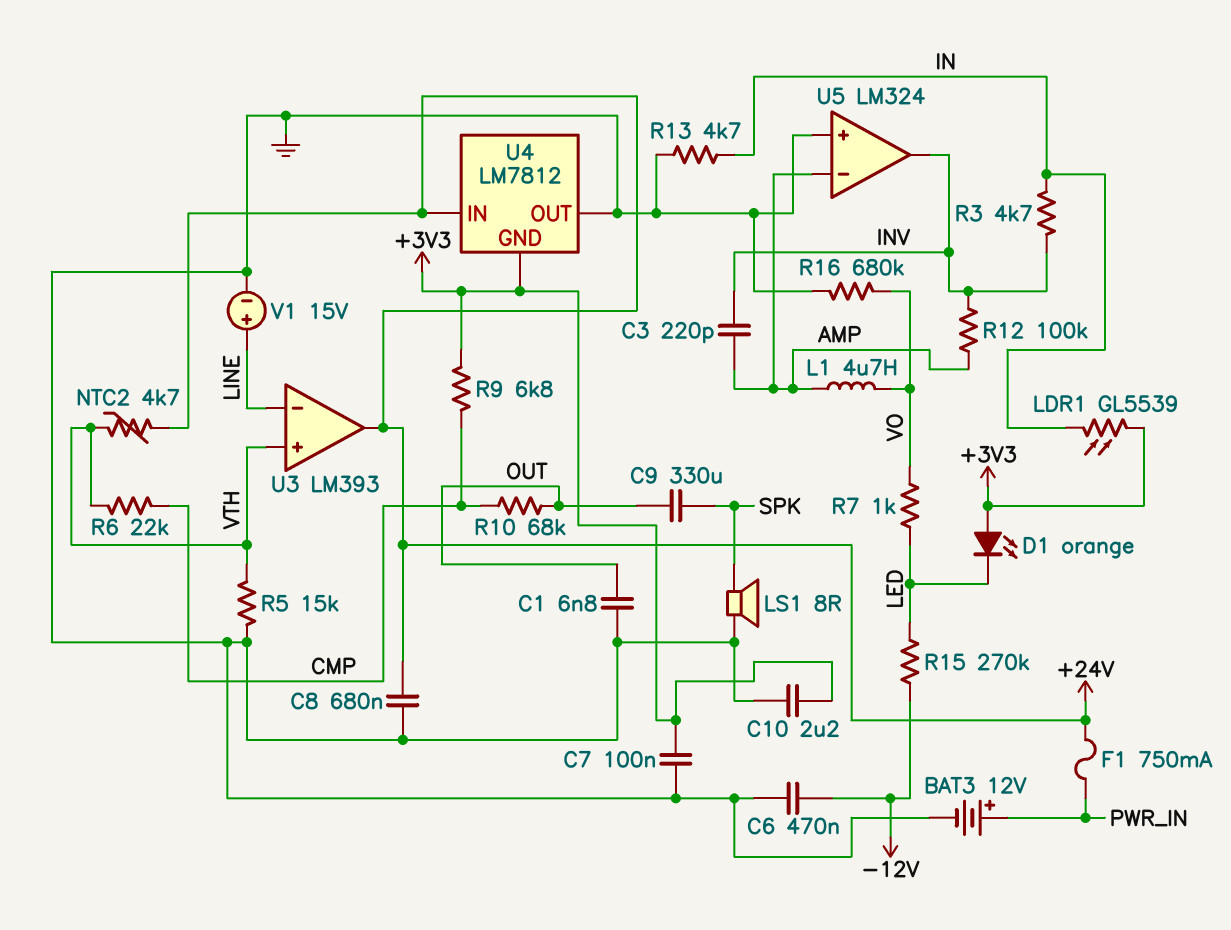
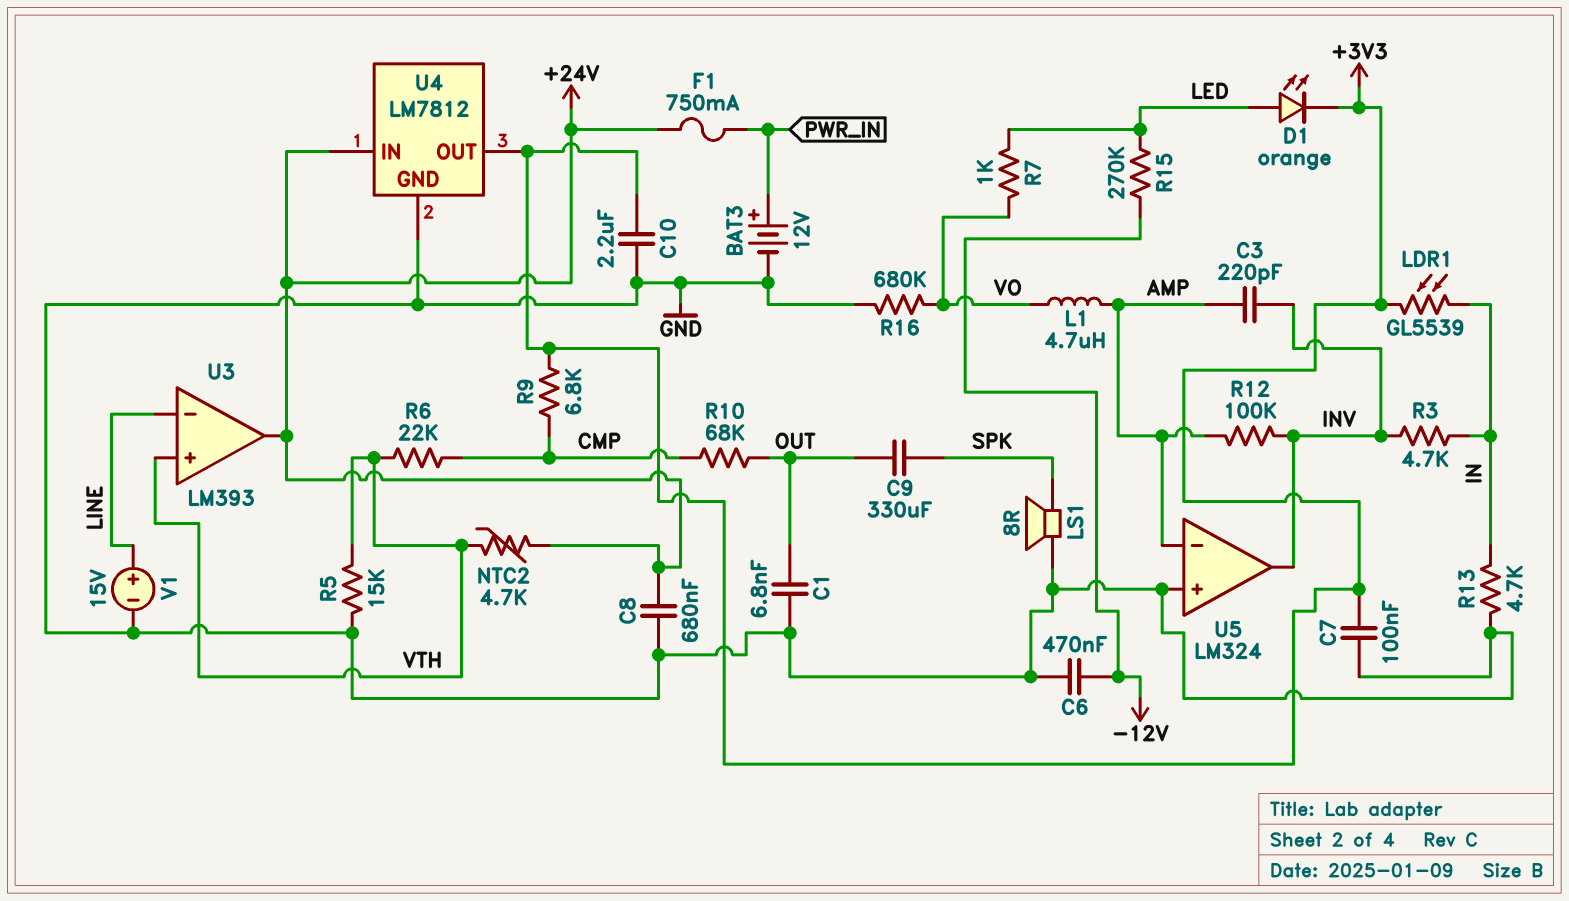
D1: LED orange (A +3V3, K LED) -> LED orange (A LED, K +3V3)
U4 pin GND: +3V3 -> GND
U4 pin OUT: GND -> +3V3

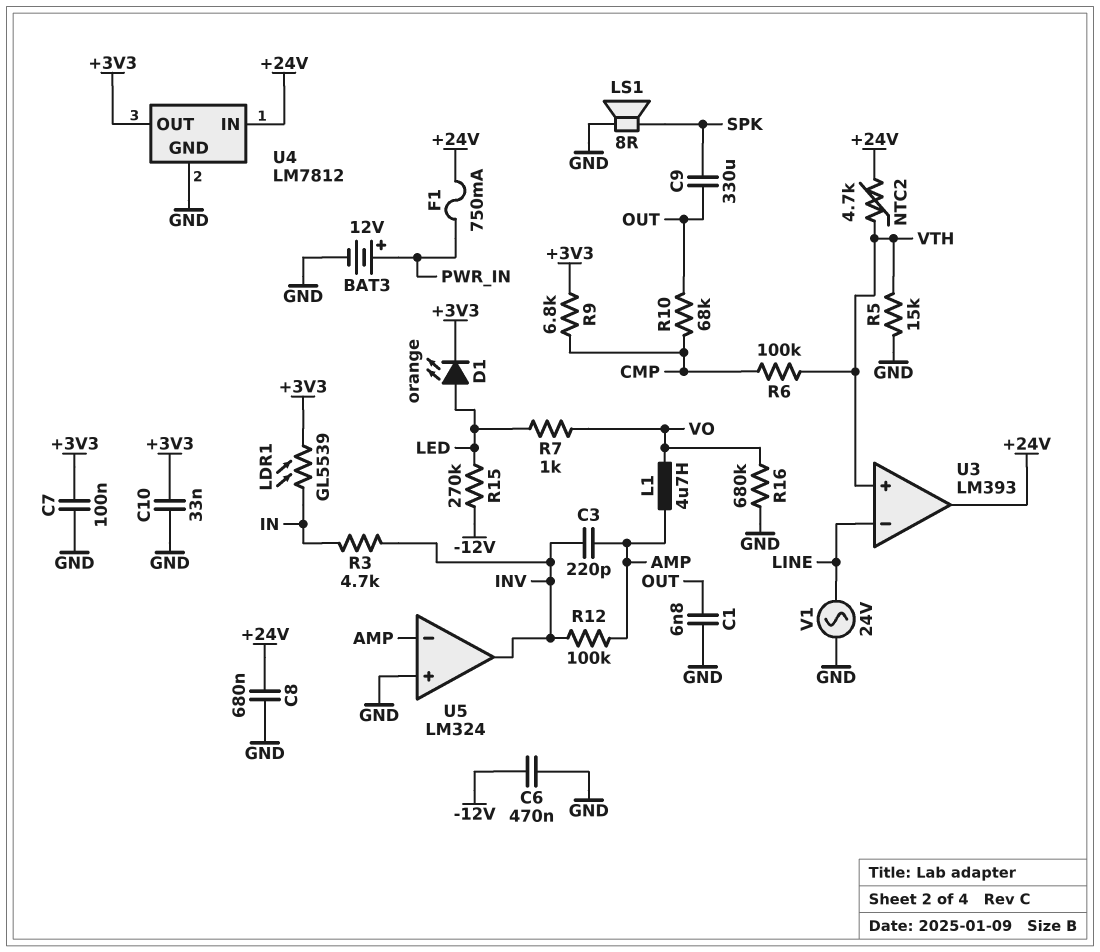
C10: 2.2uF (+3V3, GND) -> 33nF (+3V3, GND)
R6: 22k (CMP, VTH) -> 100k (CMP, VTH)
R13: 4.7k (GND, IN) -> none
V1: 15V (plus LINE, minus GND) -> AC 24V (GND, LINE)

